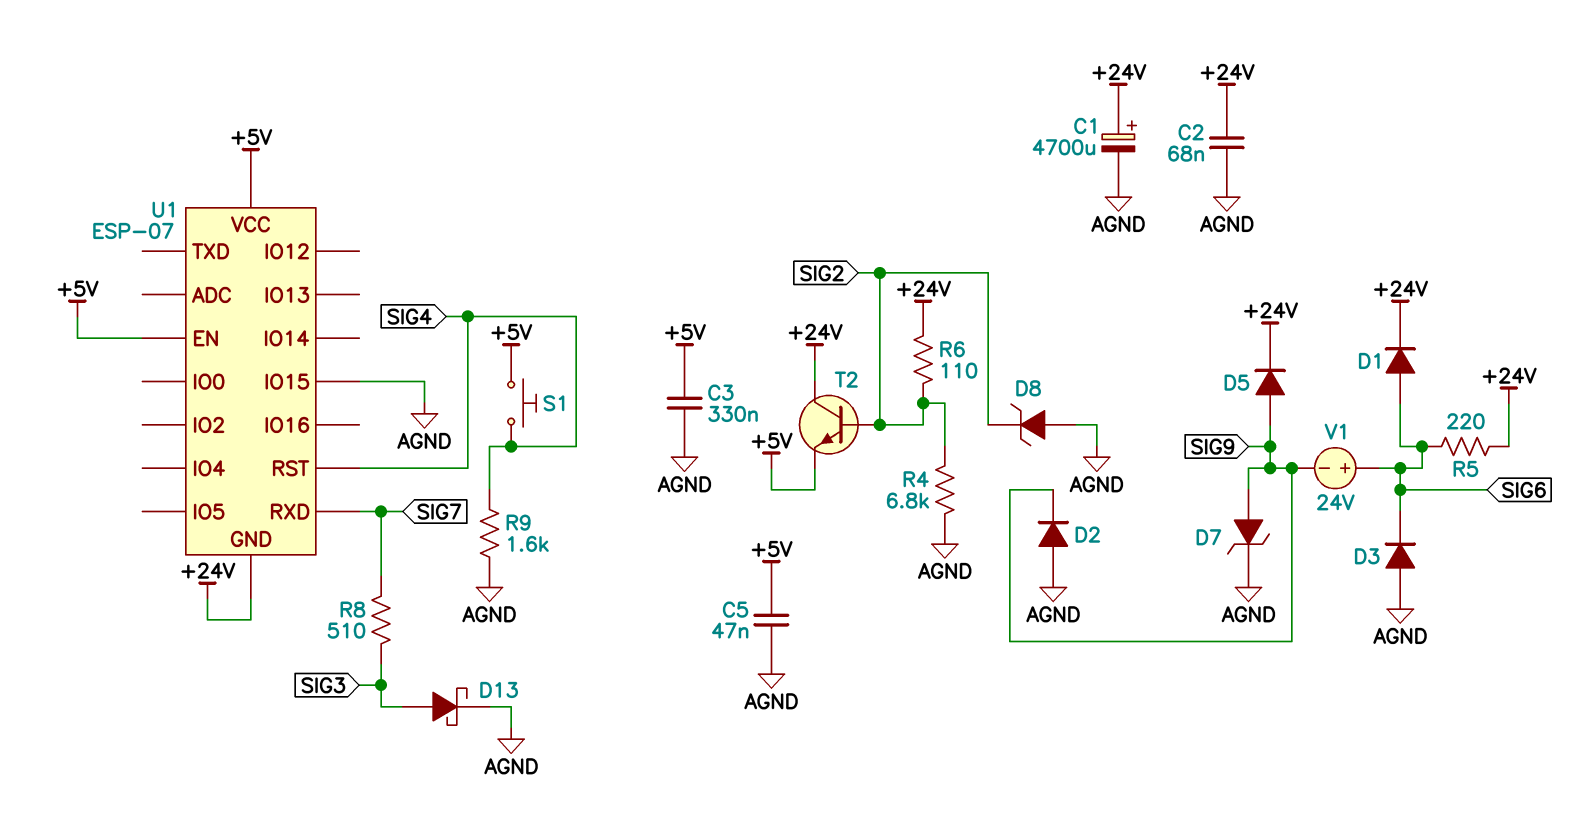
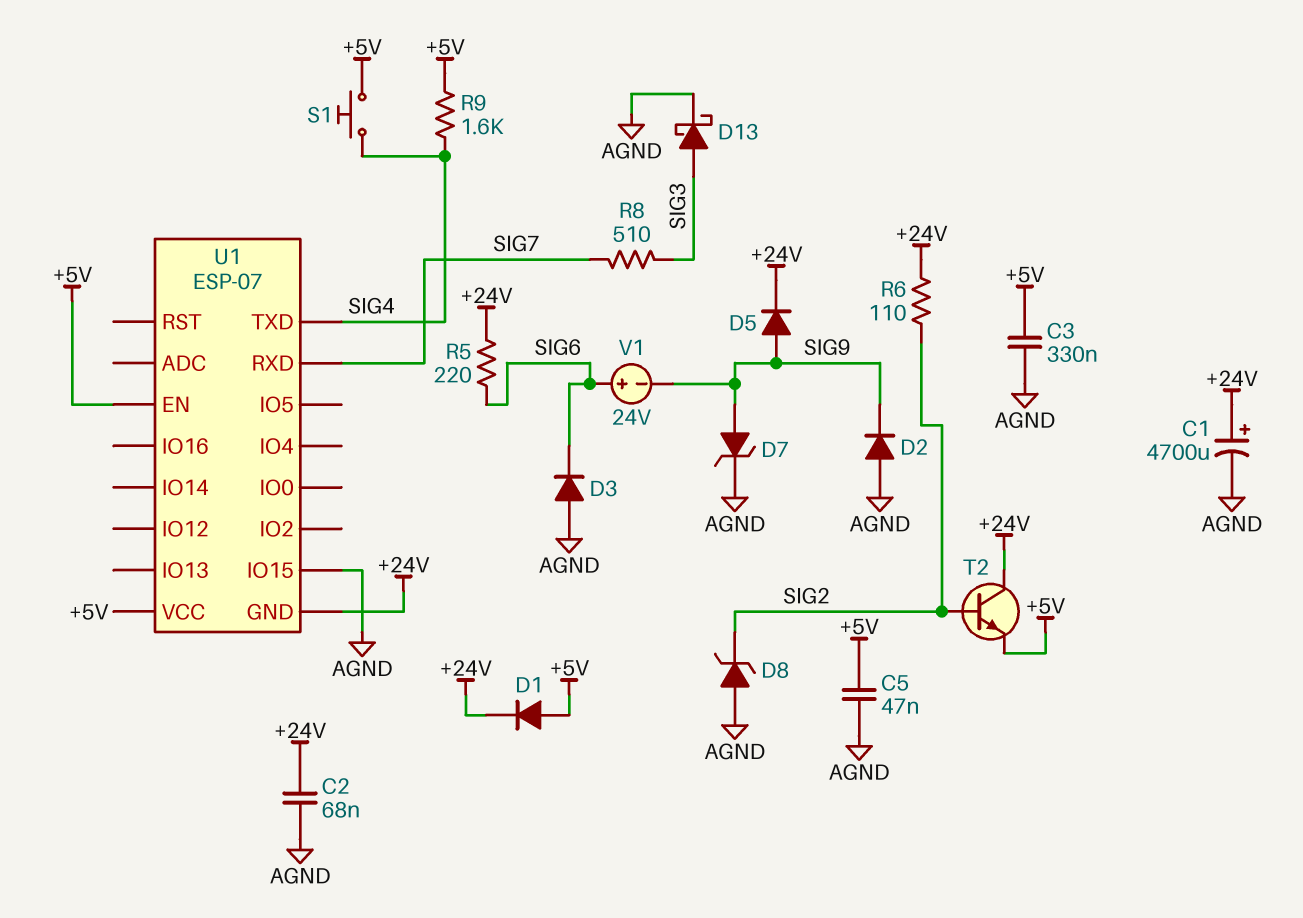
D1: diode (A SIG6, K +24V) -> diode (A +5V, K +24V)
R4: 6.8k (AGND, SIG2) -> none
R9: 1.6k (AGND, SIG4) -> 1.6k (+5V, SIG4)
U1 pin RST: SIG4 -> none
U1 pin TXD: none -> SIG4

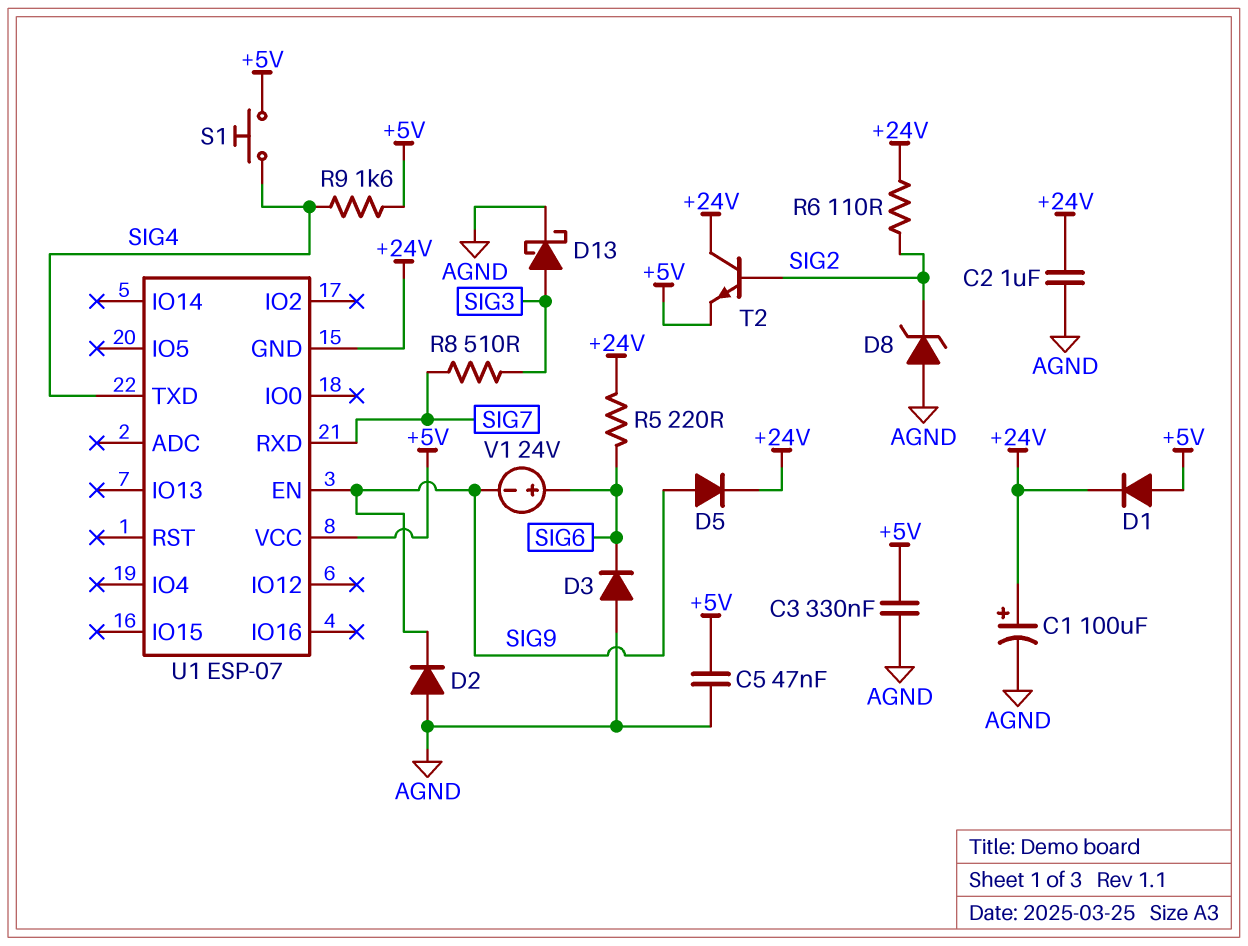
C1: 4700uF (plus +24V, minus AGND) -> 100uF (plus +24V, minus AGND)
C2: 68nF (+24V, AGND) -> 1uF (+24V, AGND)
D7: zener (A SIG9, K AGND) -> none
U1 pin EN: +5V -> SIG9
U1 pin IO15: AGND -> none

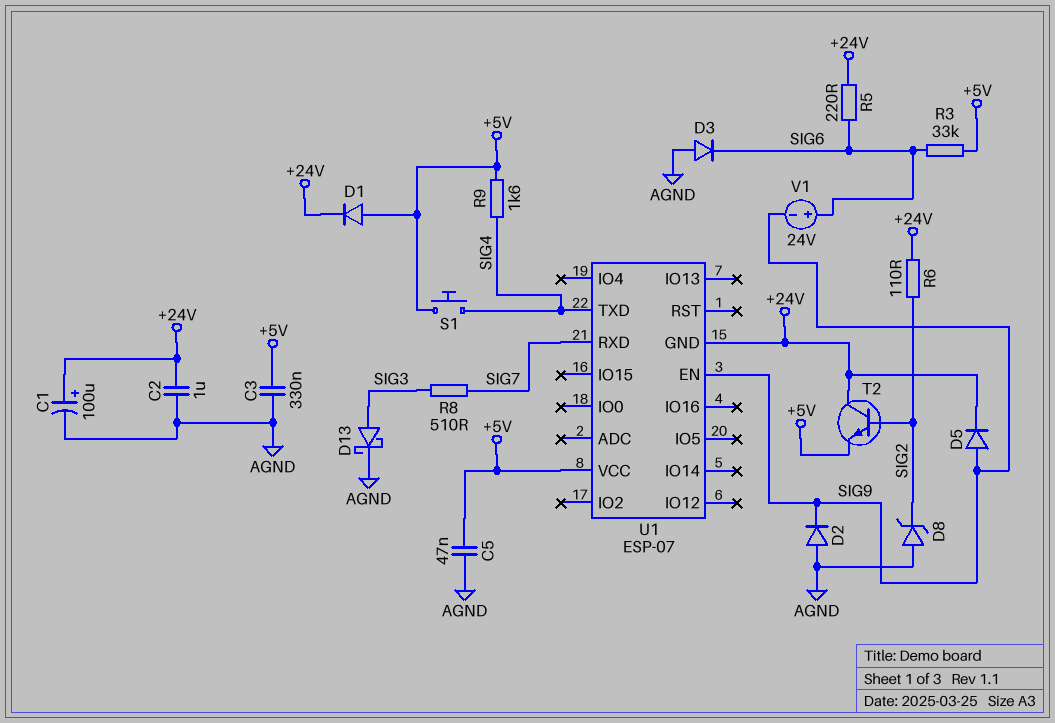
R3: none -> 33k (+5V, SIG6)

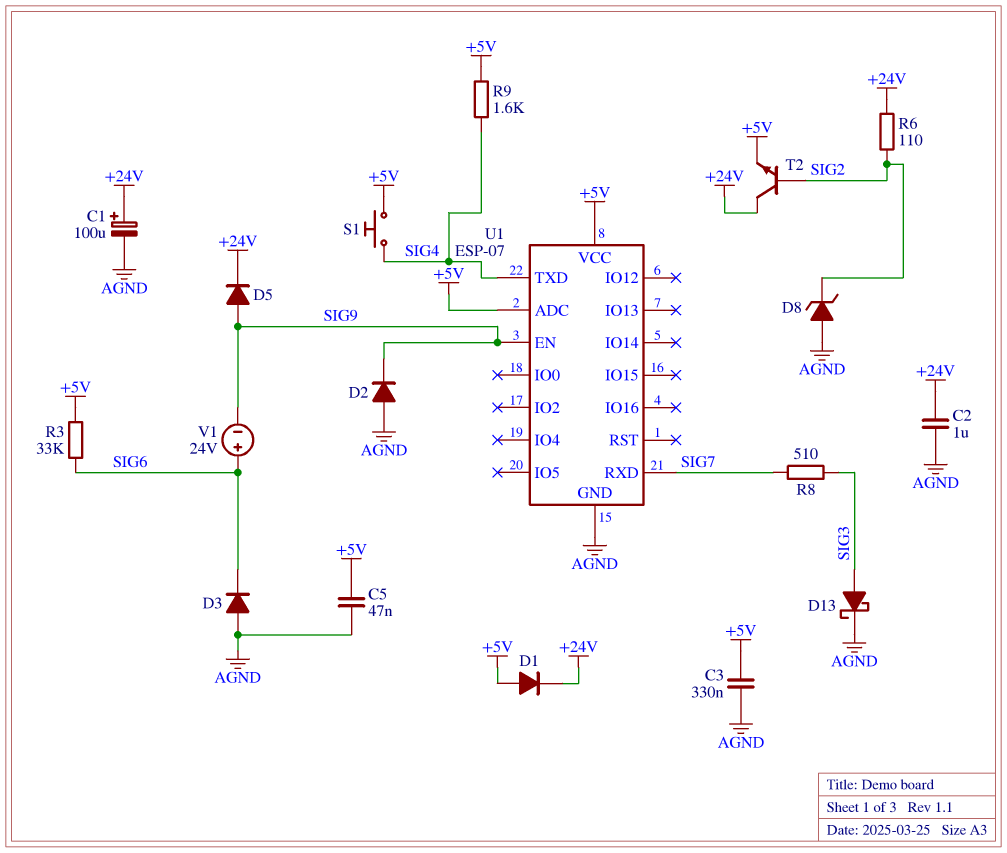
R5: 220 (+24V, SIG6) -> none
U1 pin ADC: none -> +5V
U1 pin GND: +24V -> AGND

